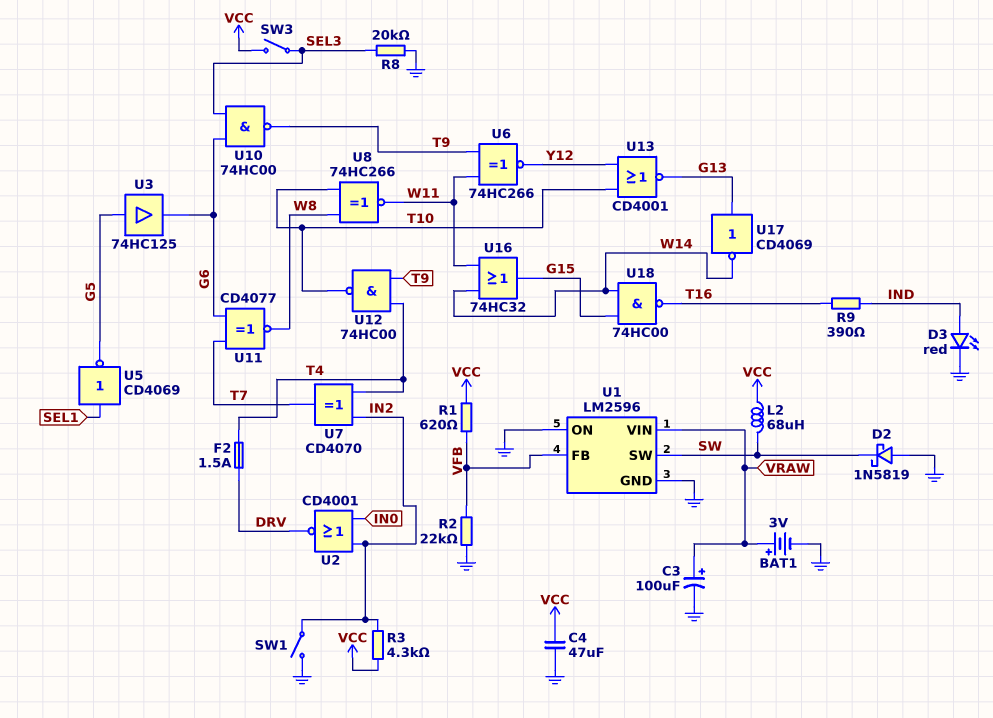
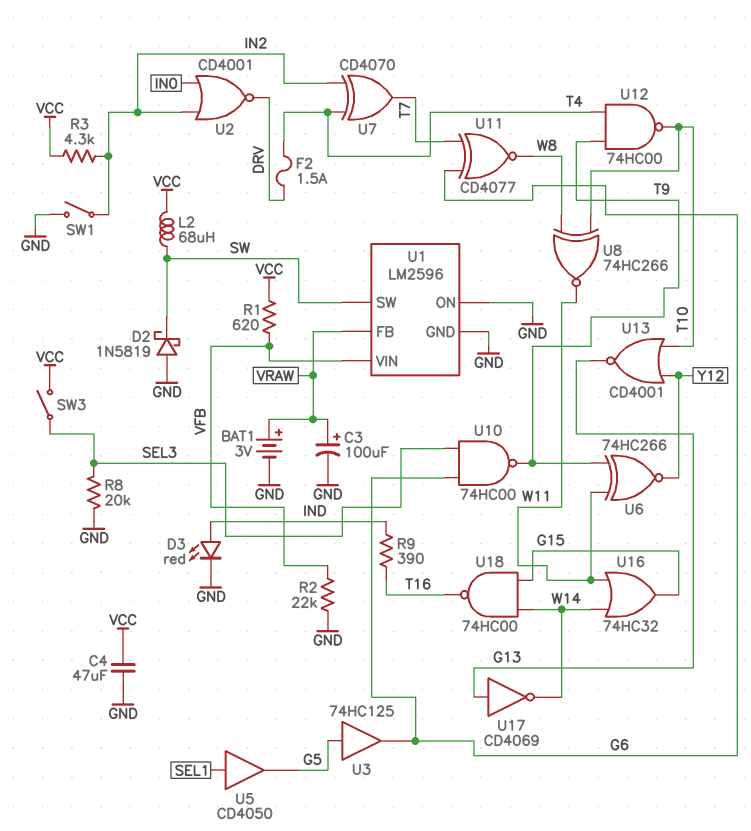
U1 pin FB: VFB -> VRAW
U1 pin VIN: VRAW -> VFB
U5: NOT CD4069 (in SEL1, out G5) -> buffer CD4050 (in SEL1, out G5)

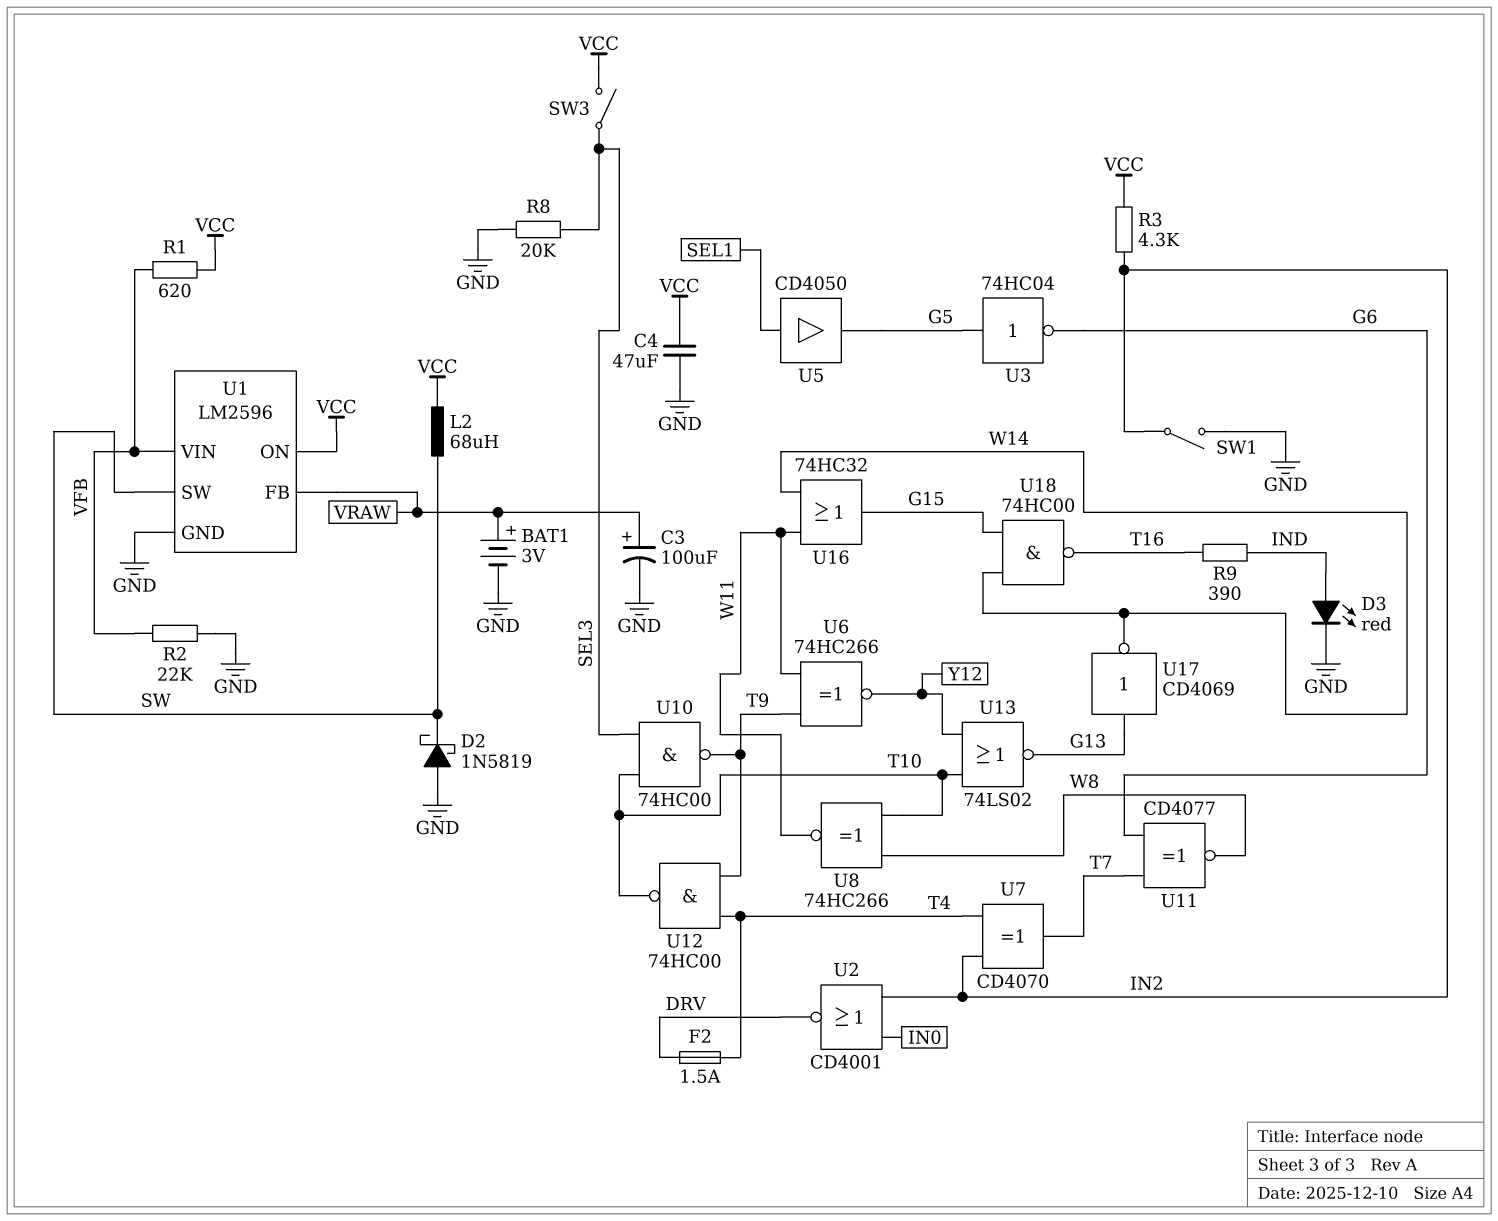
U1 pin ON: GND -> VCC
U3: buffer 74HC125 (in G5, out G6) -> NOT 74HC04 (in G5, out G6)
U10: NAND 74HC00 (in G6, in SEL3, out T9) -> NAND 74HC00 (in SEL3, in T10, out T9)
U13: NOR CD4001 (in T10, in Y12, out G13) -> NOR 74LS02 (in T10, in Y12, out G13)

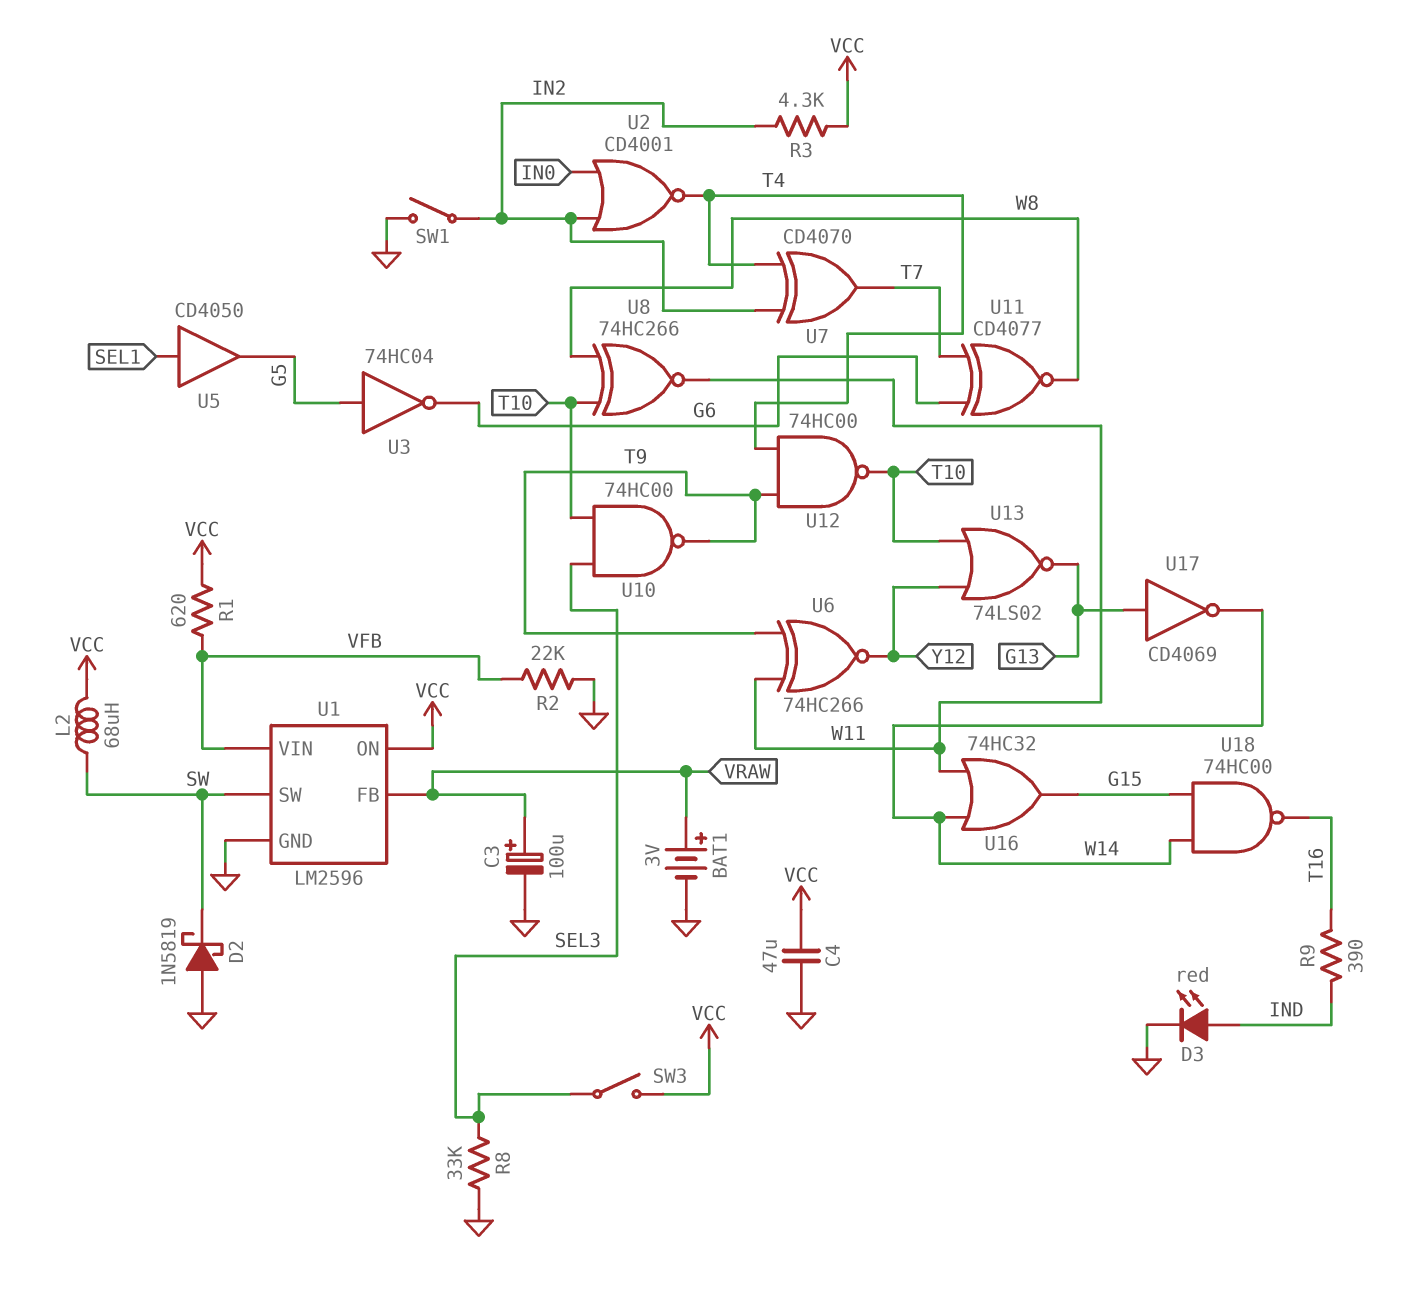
F2: 1.5A (DRV, T4) -> none
R8: 20k (GND, SEL3) -> 33k (GND, SEL3)
U2: NOR CD4001 (in IN0, in IN2, out DRV) -> NOR CD4001 (in IN0, in IN2, out T4)

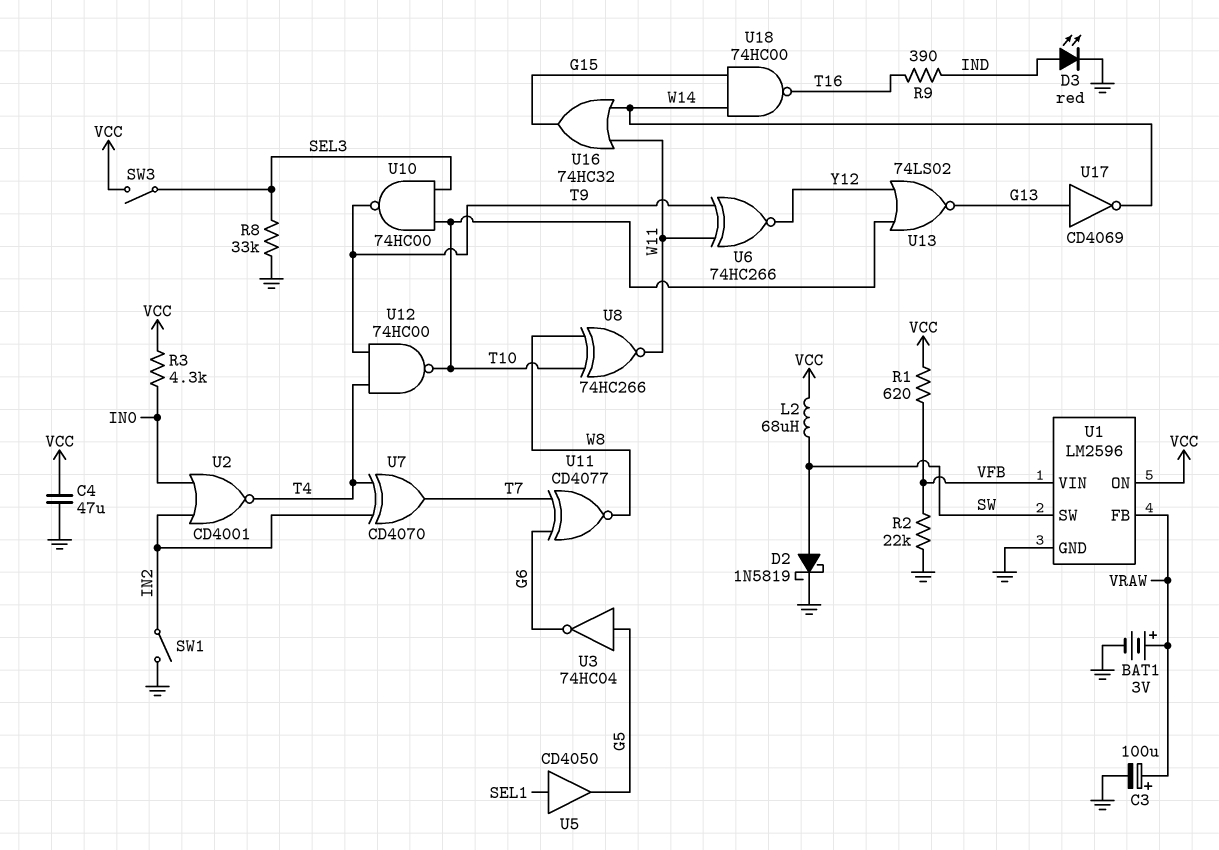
D2: schottky 1N5819 (A GND, K SW) -> schottky 1N5819 (A SW, K GND)
R3: 4.3k (IN2, VCC) -> 4.3k (IN0, VCC)

